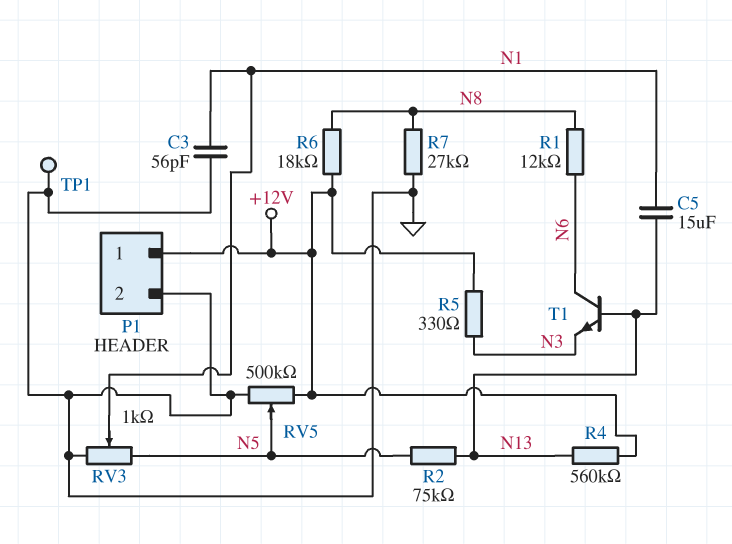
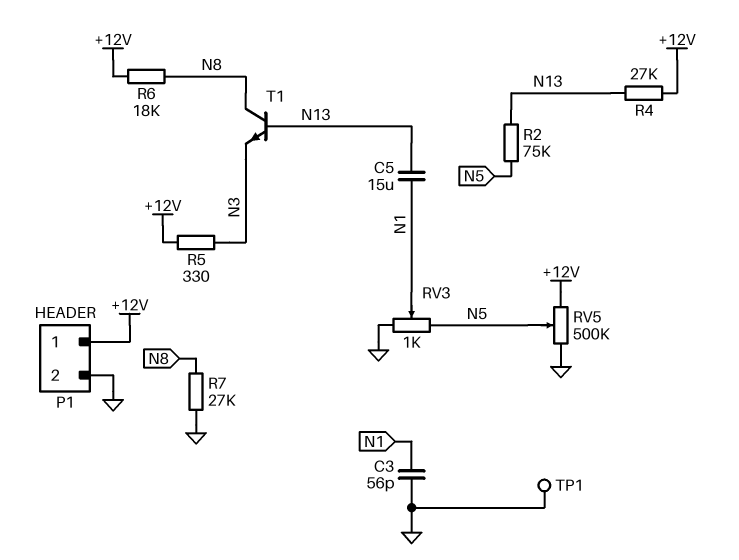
R1: 12k (N6, N8) -> none
R4: 560k (+12V, N13) -> 27k (+12V, N13)
T1: NPN (B N13, C N6, E N3) -> NPN (B N13, C N8, E N3)

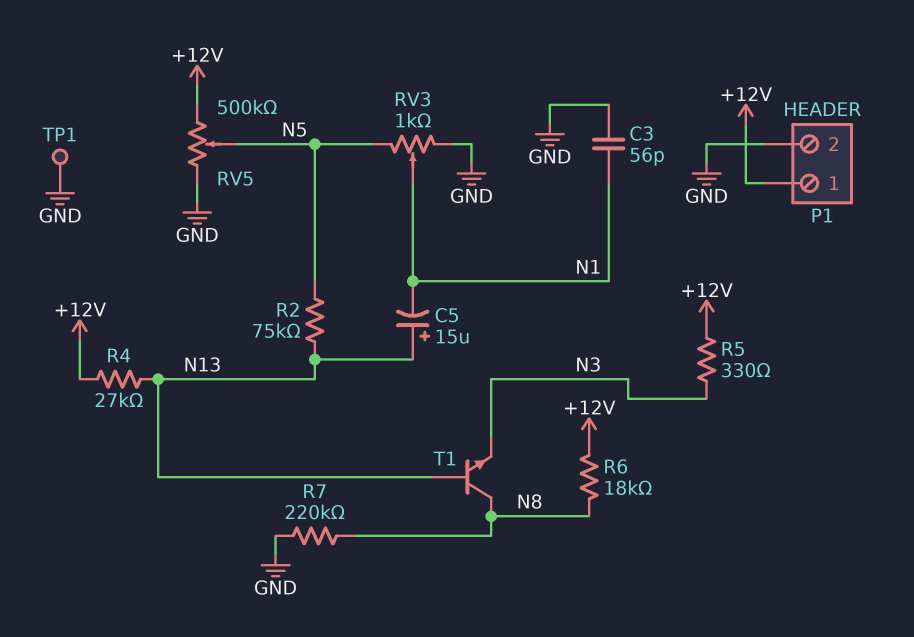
C5: 15uF (N1, N13) -> 15uF (plus N13, minus N1)
R7: 27k (GND, N8) -> 220k (GND, N8)

